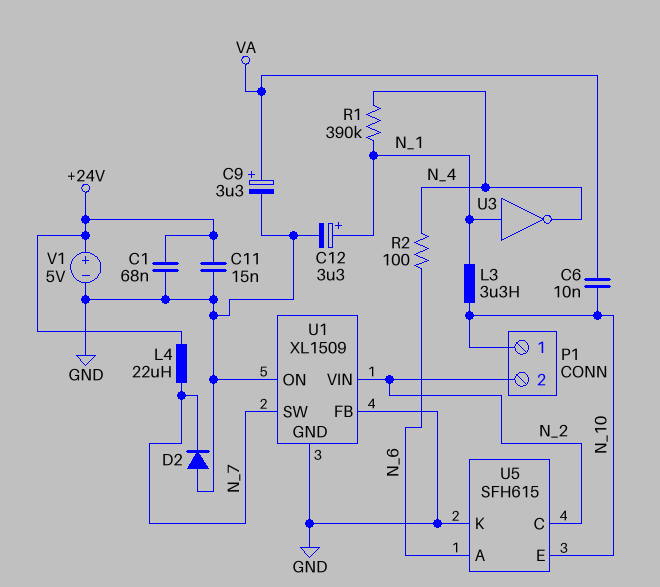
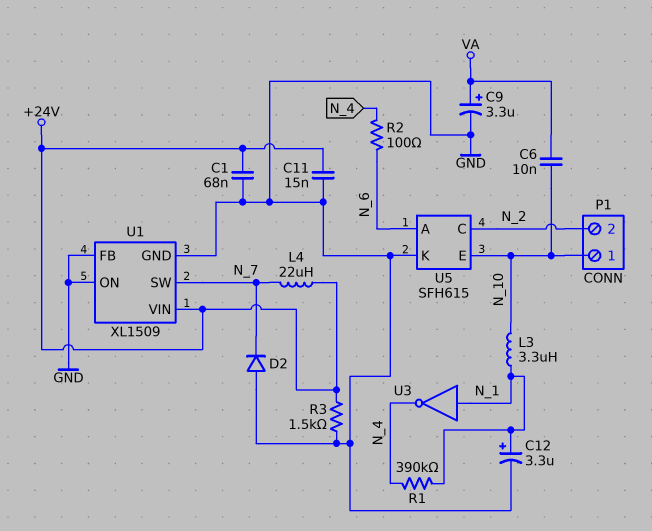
R3: none -> 1.5k (+24V, GND)
U1 pin VIN: N_2 -> +24V
V1: 5V (plus +24V, minus GND) -> none

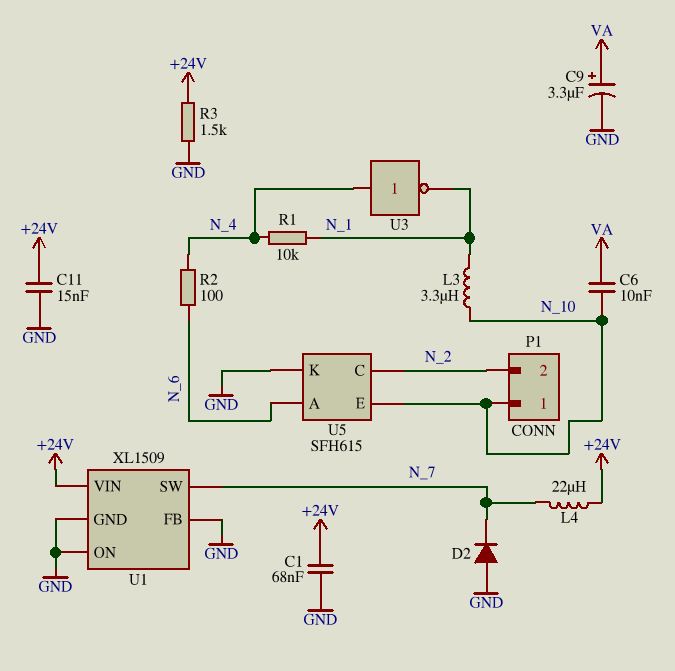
C12: 3.3uF (plus N_1, minus GND) -> none
R1: 390k (N_1, N_4) -> 10k (N_1, N_4)
U3: NOT (in N_1, out N_4) -> NOT (in N_4, out N_1)

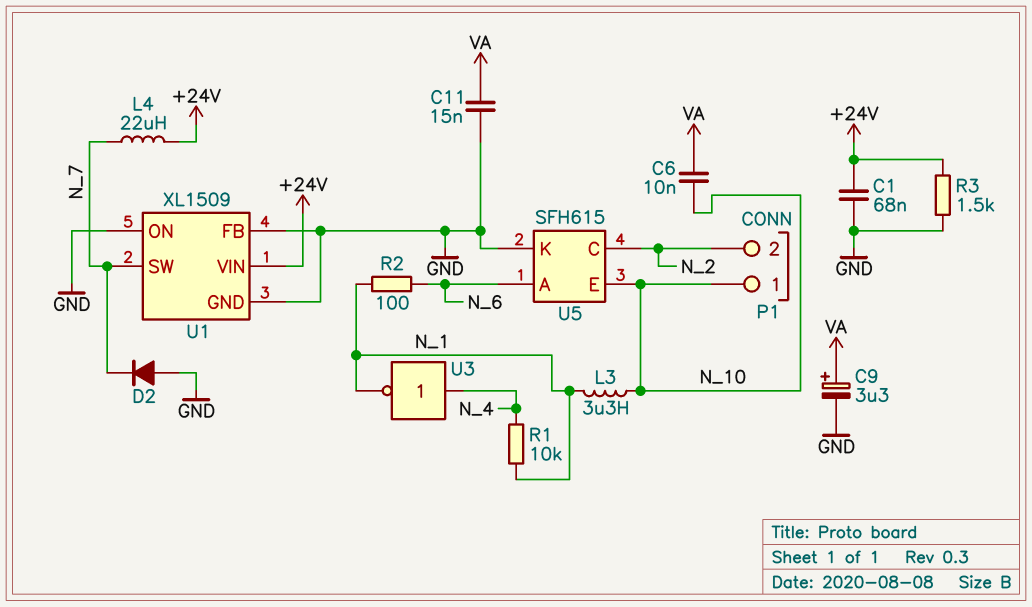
C11: 15nF (+24V, GND) -> 15nF (GND, VA)
R2: 100 (N_4, N_6) -> 100 (N_1, N_6)

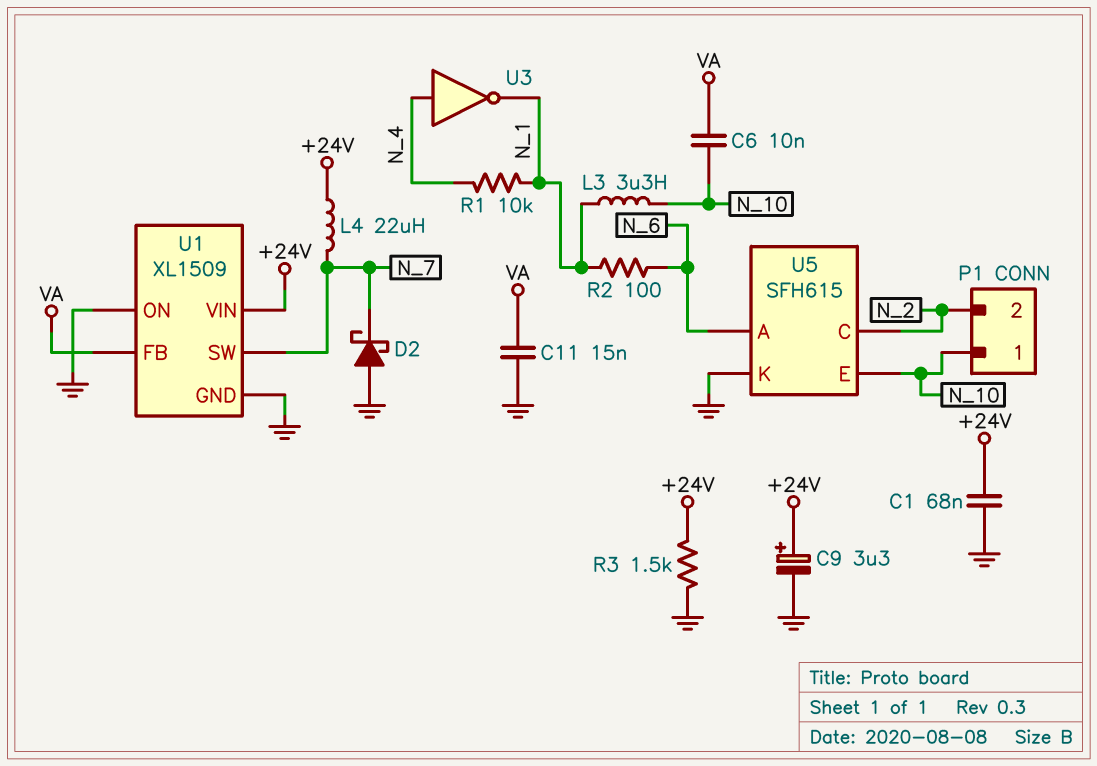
C9: 3.3uF (plus VA, minus GND) -> 3.3uF (plus +24V, minus GND)
D2: diode (A GND, K N_7) -> schottky (A GND, K N_7)
U1 pin FB: GND -> VA

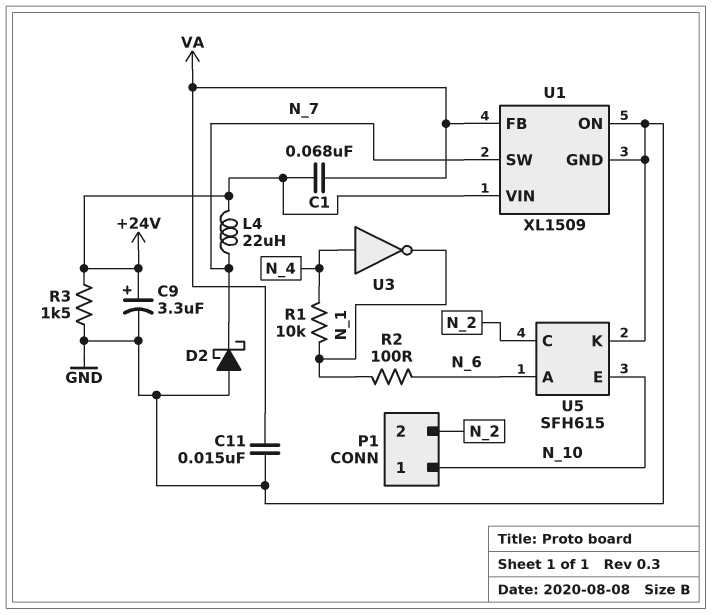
C1: 68nF (+24V, GND) -> 68nF (+24V, VA)
C6: 10nF (N_10, VA) -> none
L3: 3.3uH (N_1, N_10) -> none

